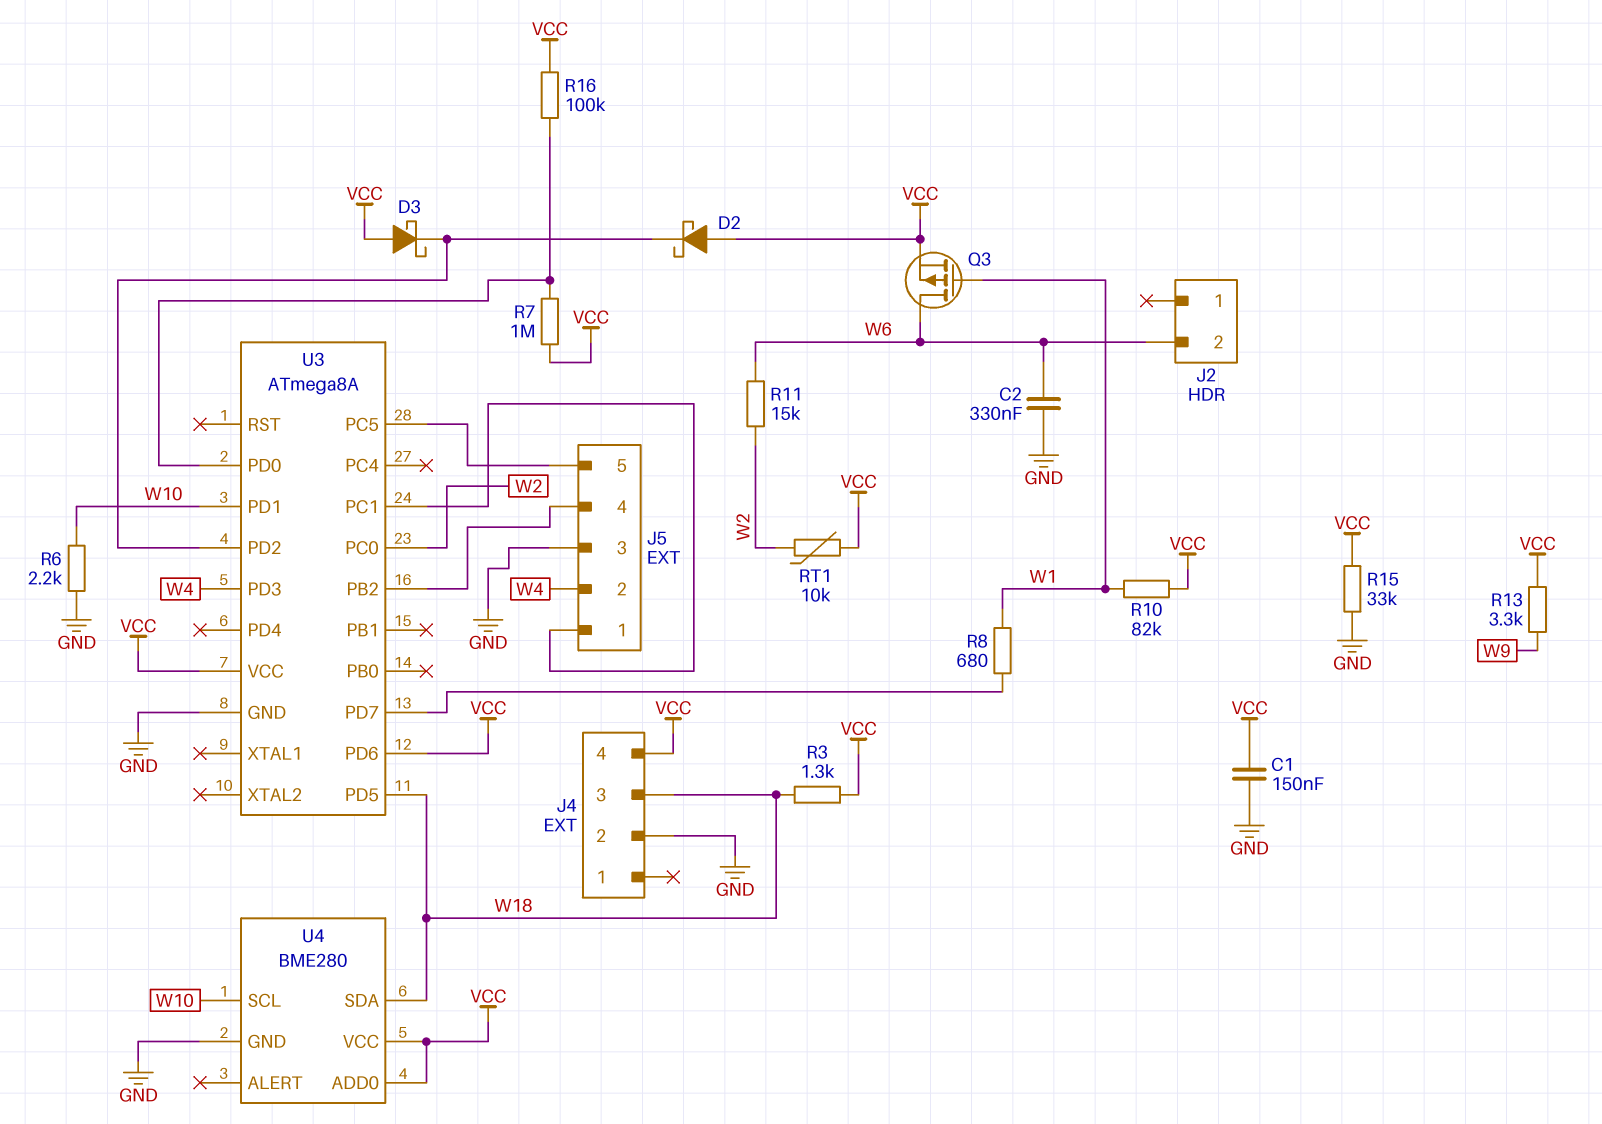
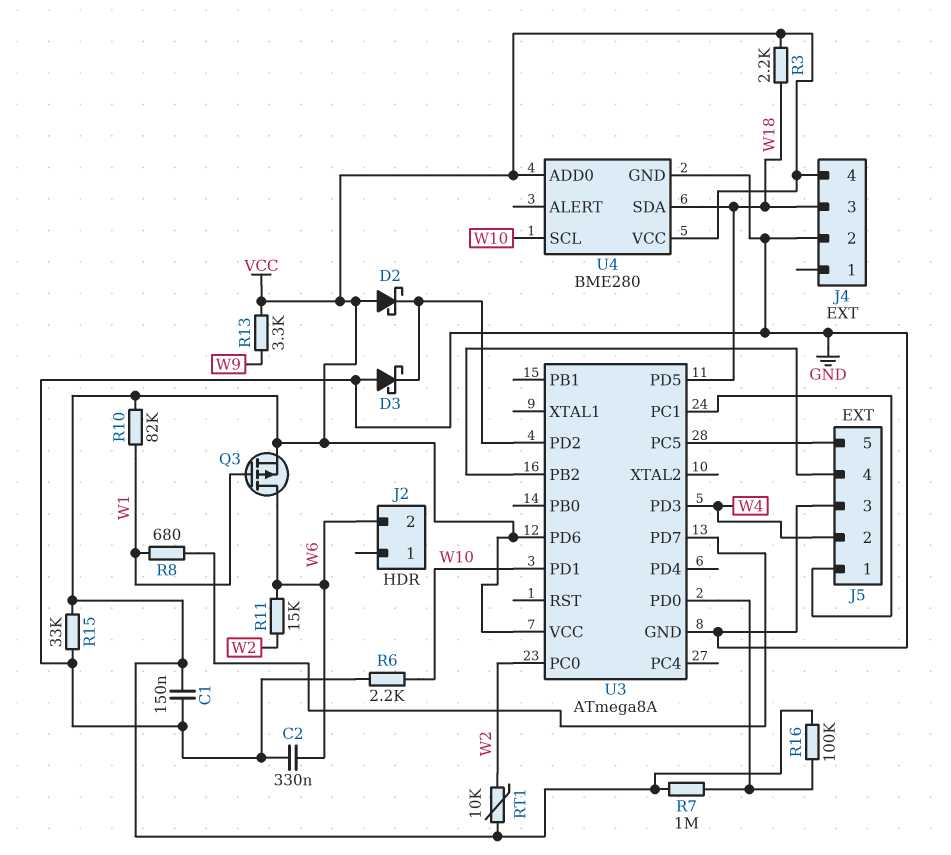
D3: schottky (A VCC, K U3/PD2) -> schottky (A GND, K U3/PD2)
R3: 1.3k (VCC, W18) -> 2.2k (VCC, W18)

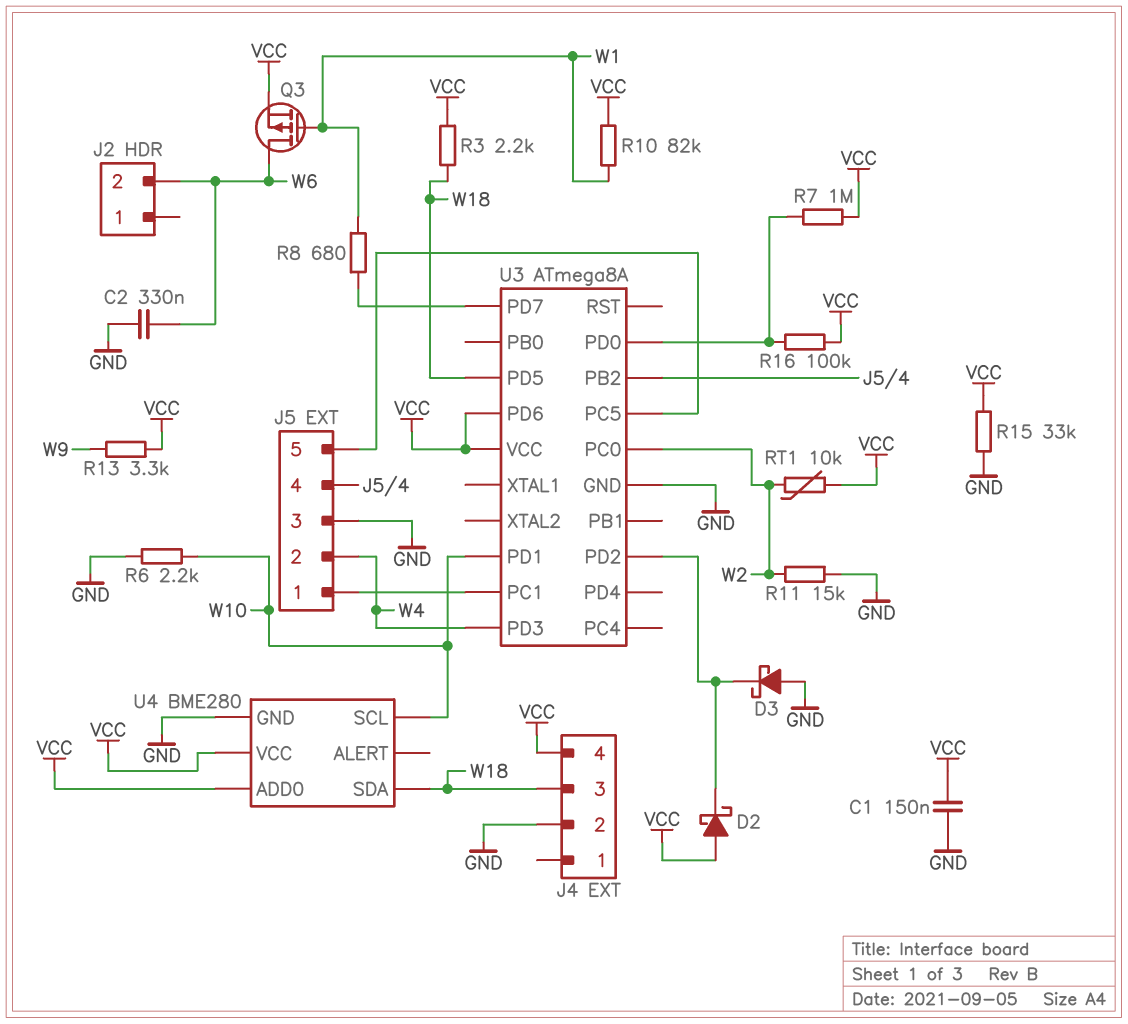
R11: 15k (W2, W6) -> 15k (GND, W2)

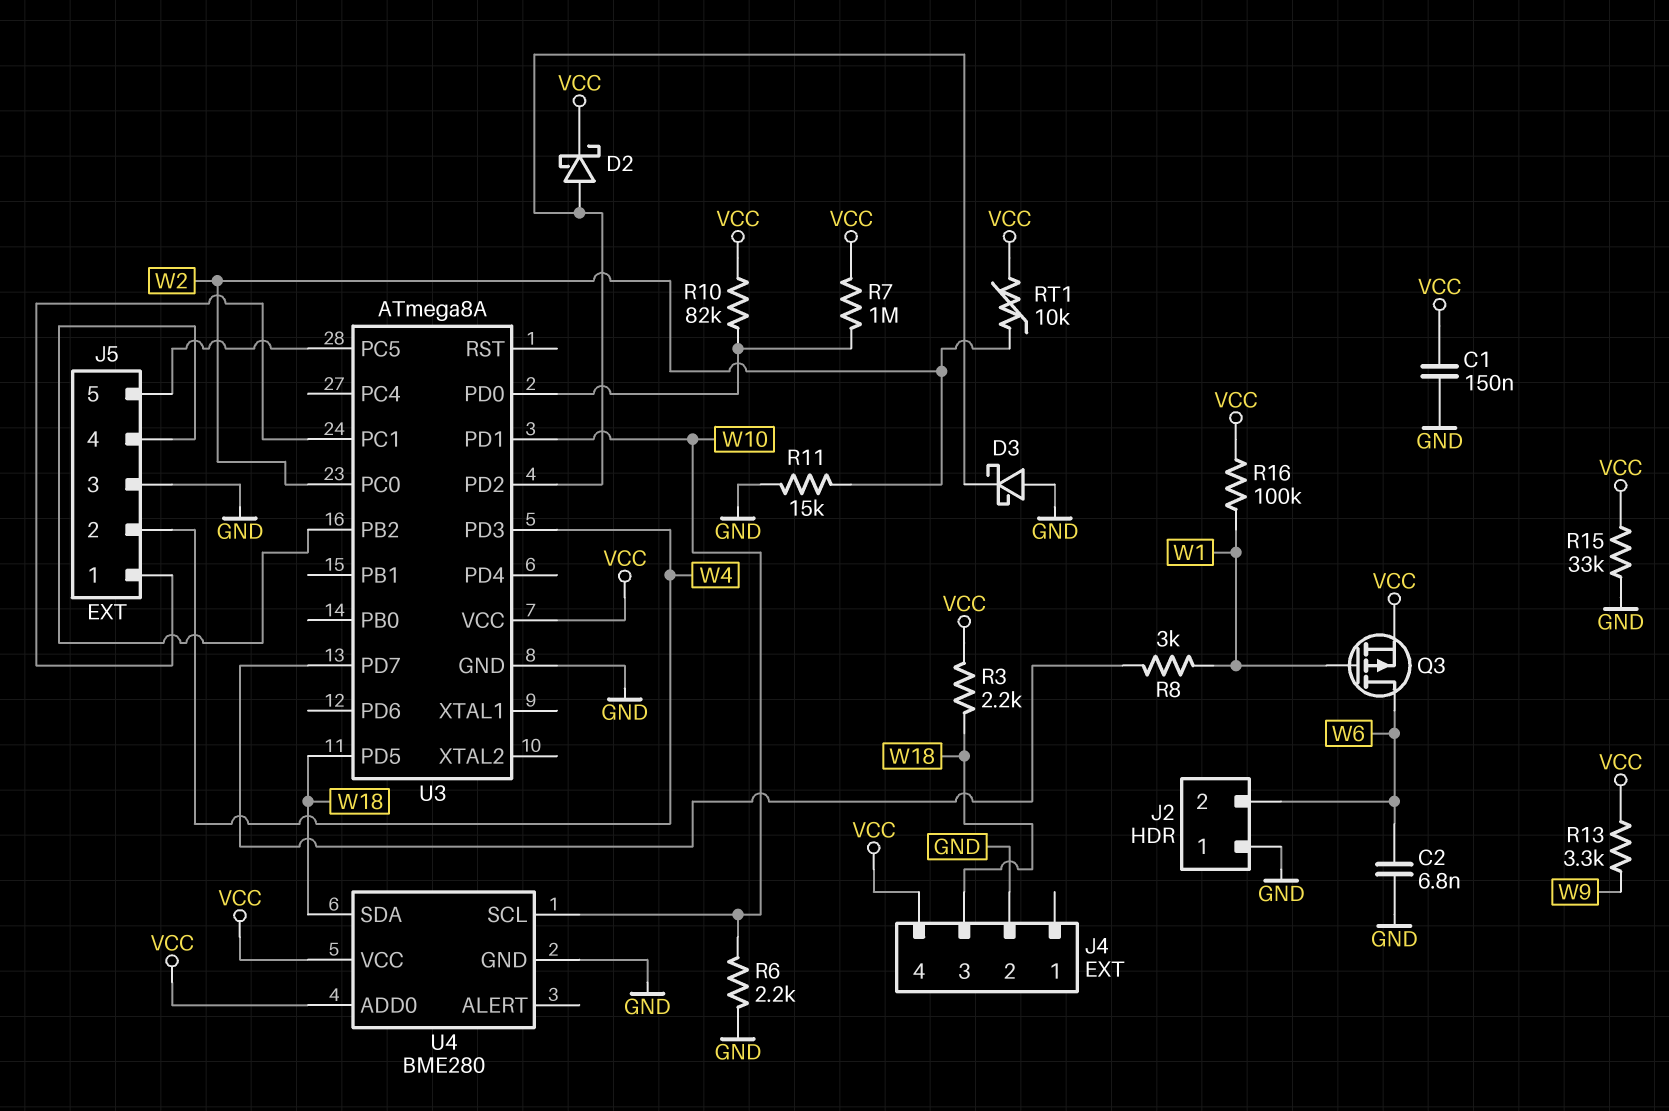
C2: 330nF (GND, W6) -> 6.8nF (GND, W6)
D2: schottky (A VCC, K U3/PD2) -> schottky (A U3/PD2, K VCC)
J2 pin 1: none -> GND
R8: 680 (U3/PD7, W1) -> 3k (U3/PD7, W1)
R10: 82k (VCC, W1) -> 82k (U3/PD0, VCC)
R16: 100k (U3/PD0, VCC) -> 100k (VCC, W1)
U3 pin PD6: VCC -> none

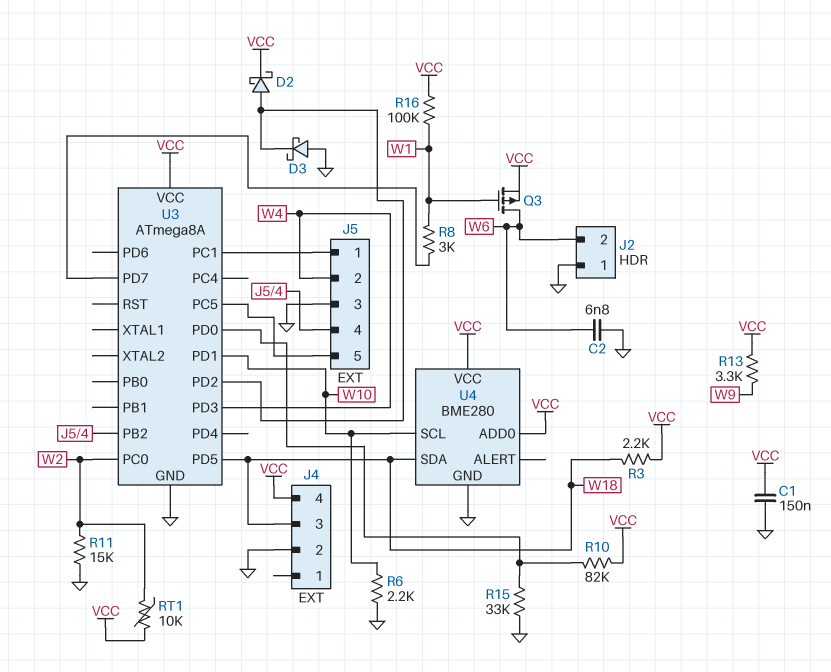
R7: 1M (U3/PD0, VCC) -> none
R15: 33k (GND, VCC) -> 33k (GND, U3/PD0)

